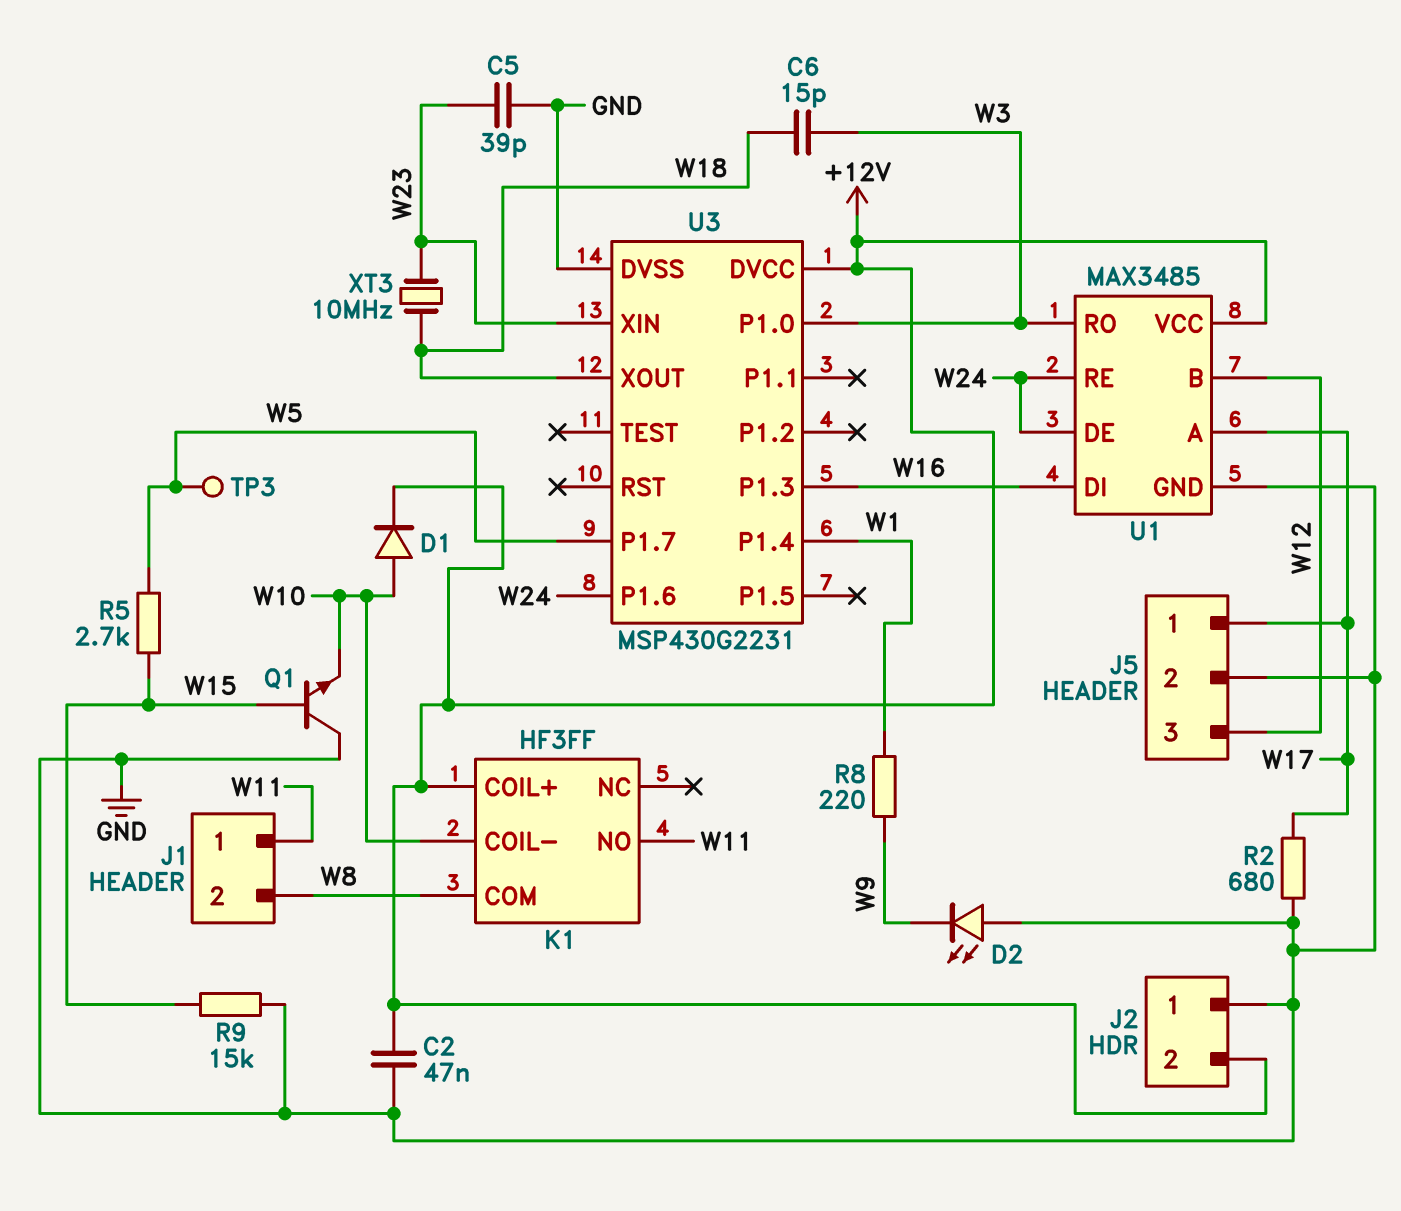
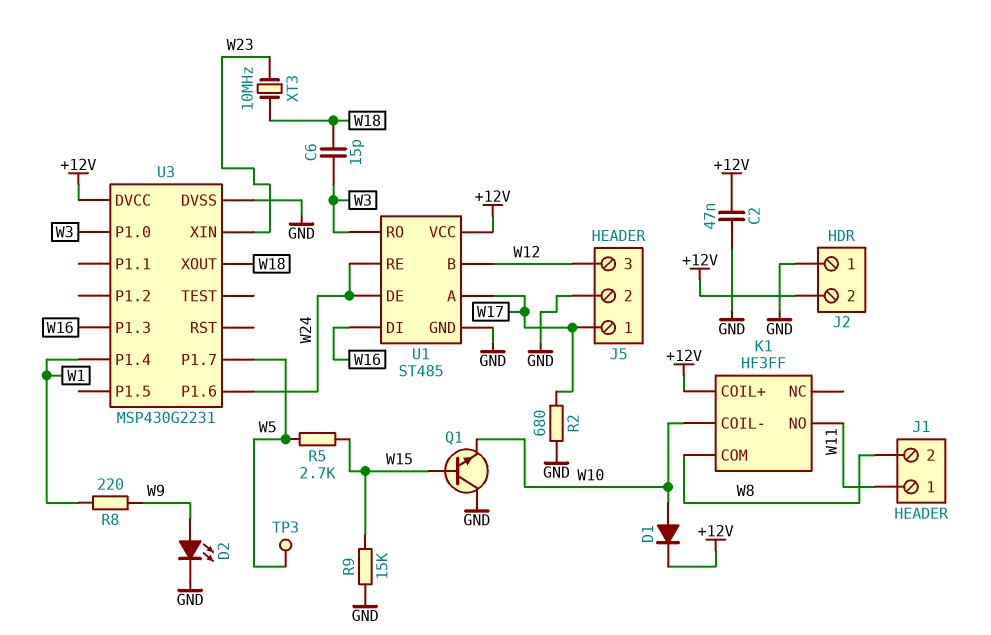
C5: 39pF (GND, W23) -> none
D2: LED (A GND, K W9) -> LED (A W9, K GND)
U1: MAX3485 -> ST485

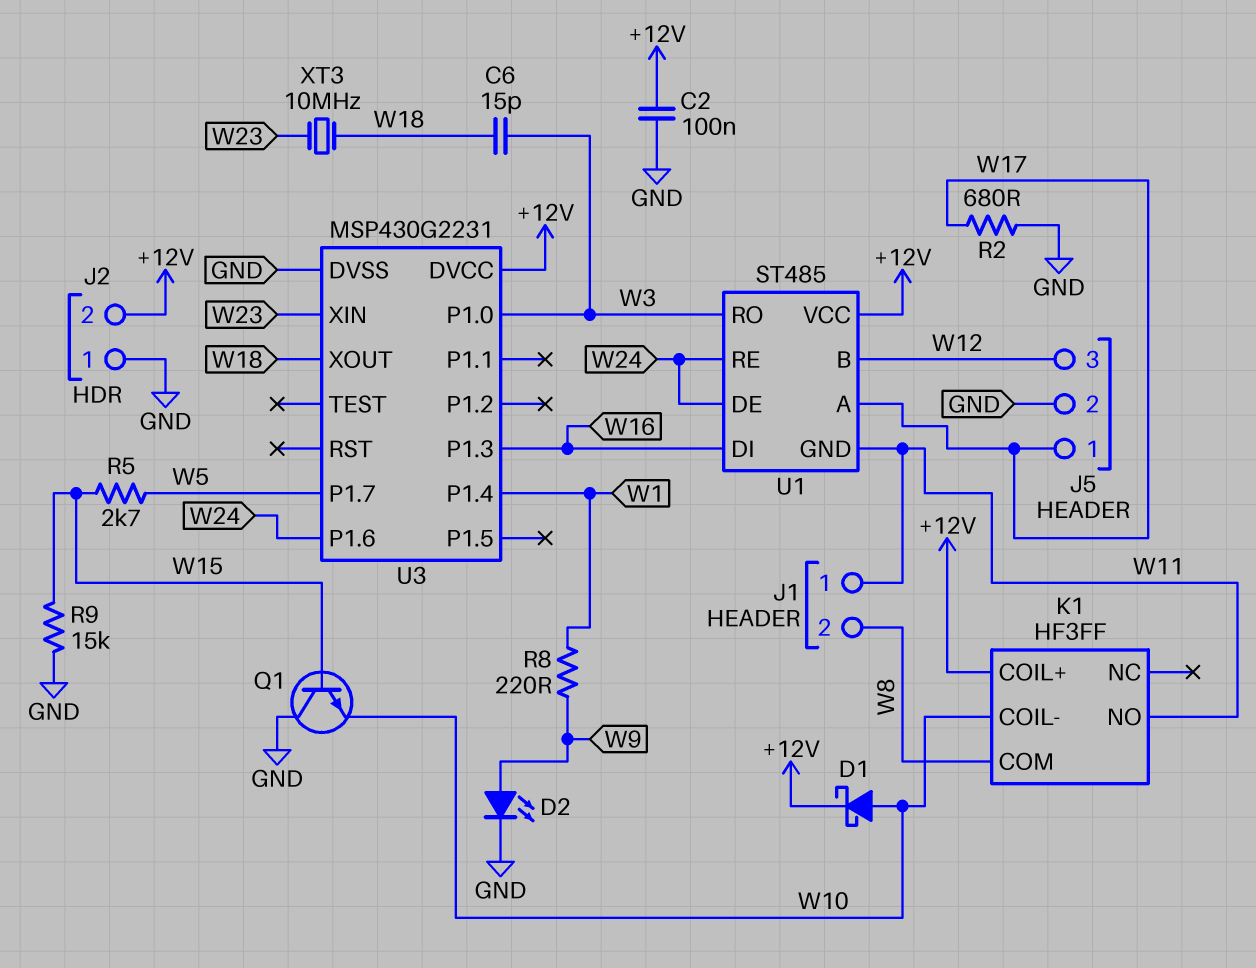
C2: 47nF (+12V, GND) -> 100nF (+12V, GND)
D1: diode (A W10, K +12V) -> schottky (A W10, K +12V)
TP3: test point (W5) -> none
U1 pin GND: GND -> W11

